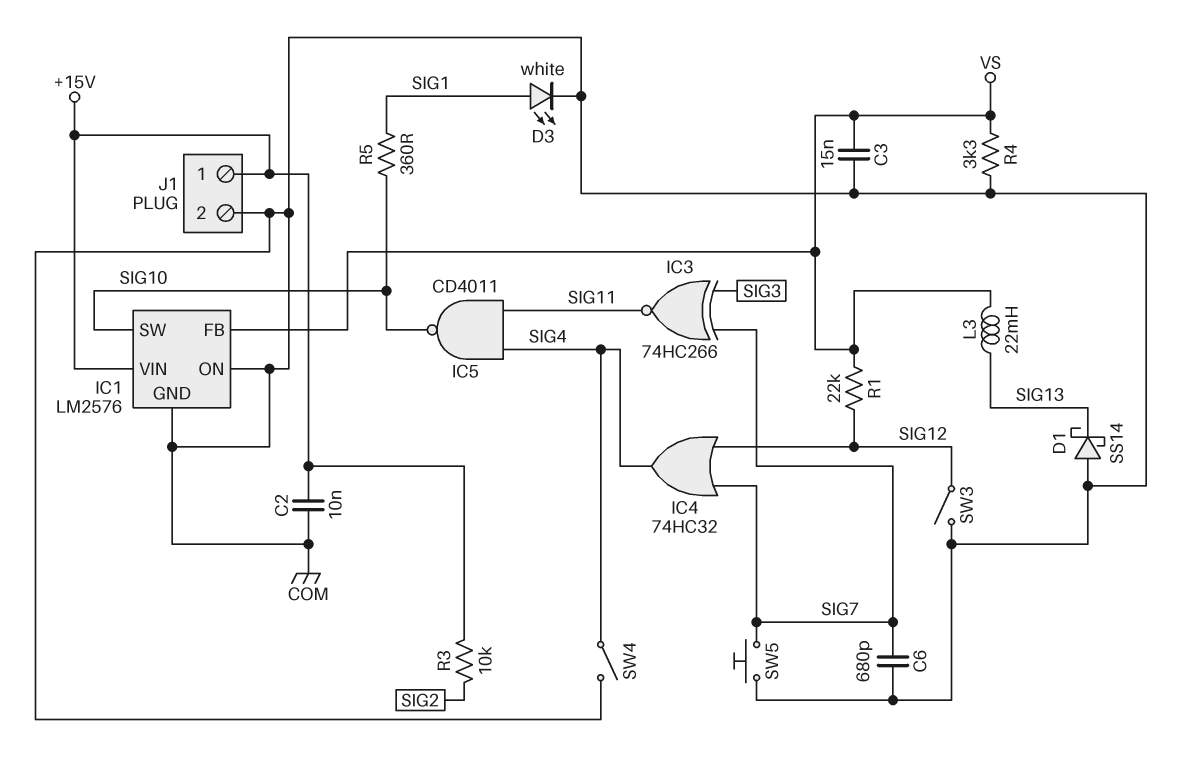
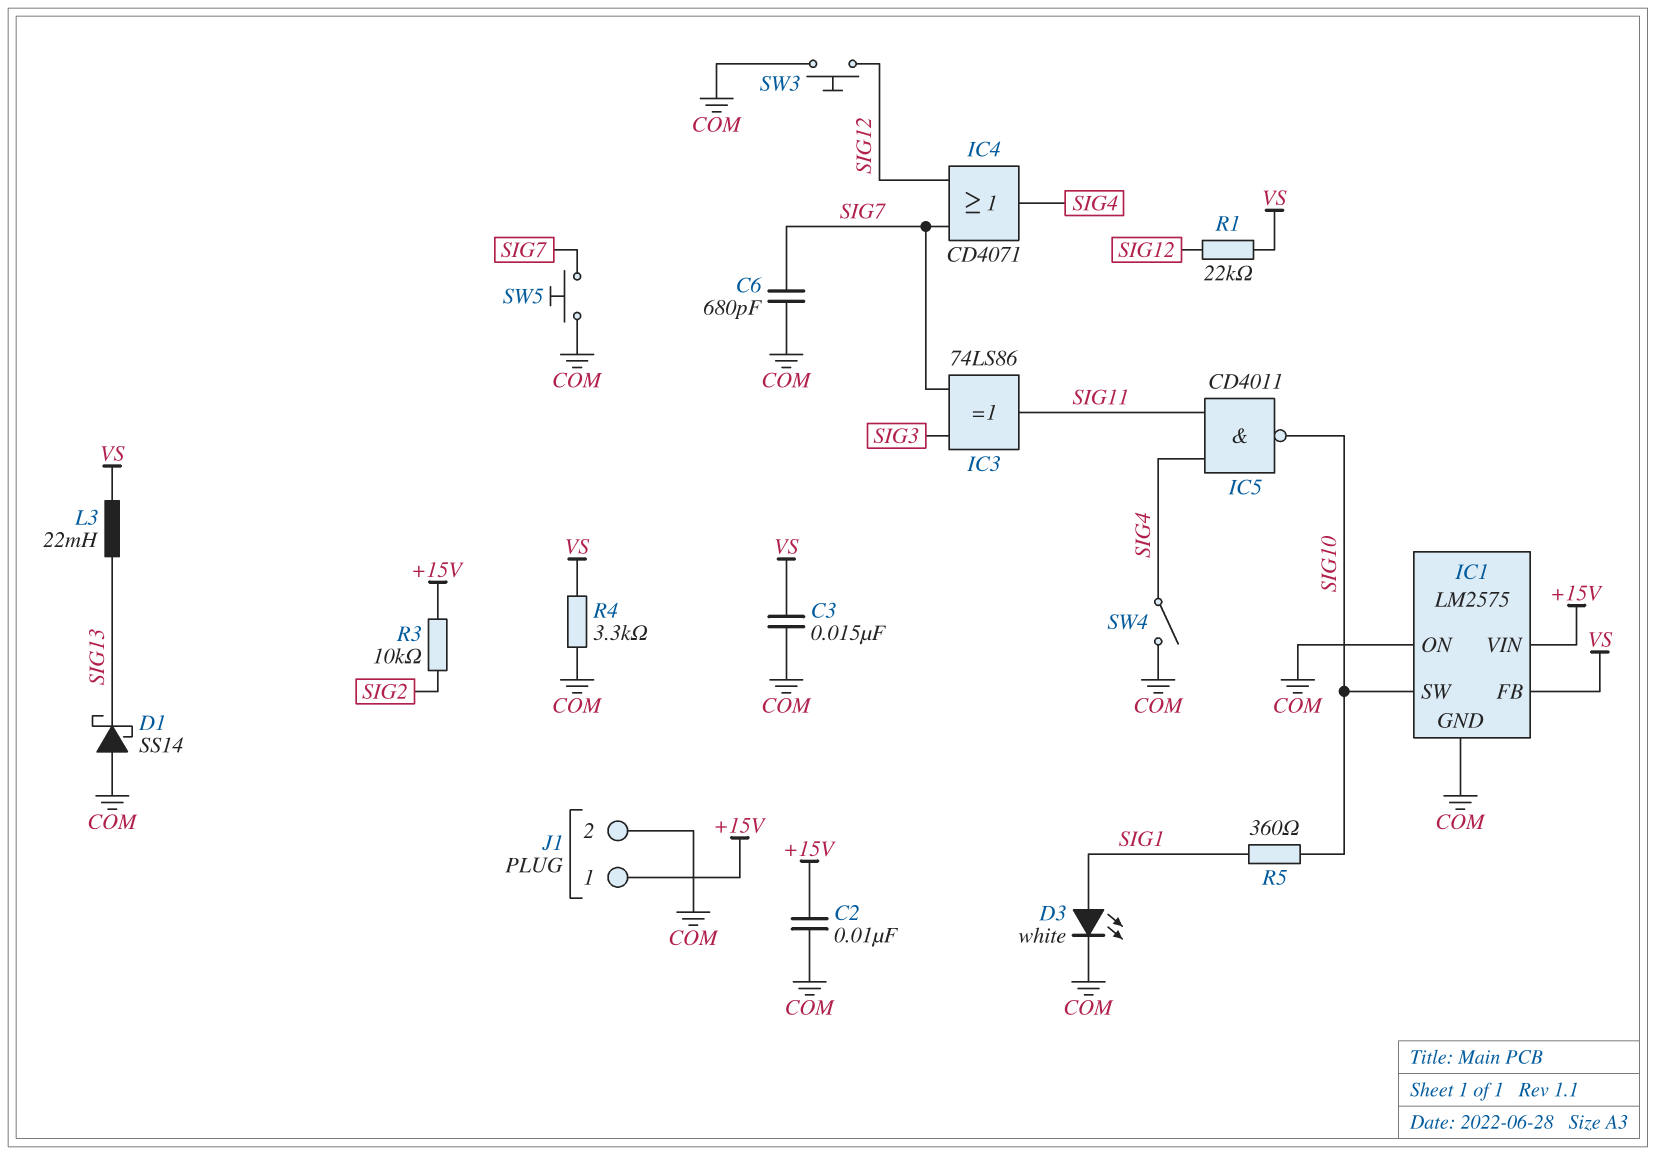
IC1: LM2576 -> LM2575
IC3: XNOR 74HC266 (in SIG3, in SIG7, out SIG11) -> XOR 74LS86 (in SIG3, in SIG7, out SIG11)
IC4: OR 74HC32 (in SIG7, in SIG12, out SIG4) -> OR CD4071 (in SIG7, in SIG12, out SIG4)
SW3: switch (COM, SIG12) -> button (COM, SIG12)

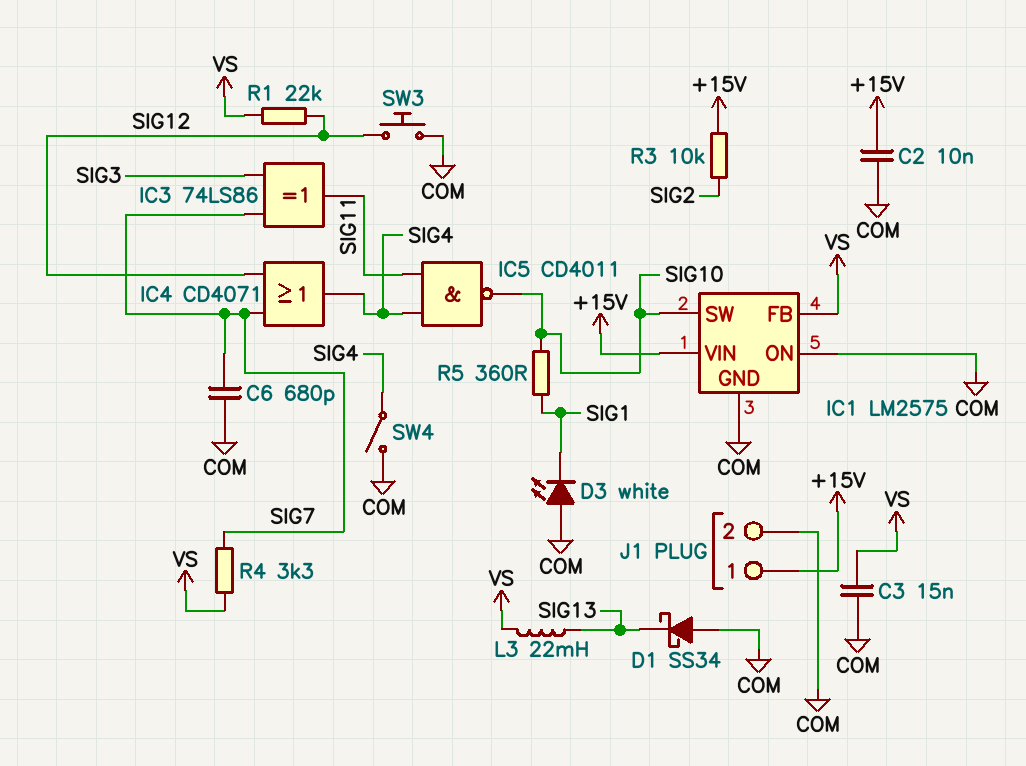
D1: schottky SS14 (A COM, K SIG13) -> schottky SS34 (A COM, K SIG13)
D3: LED white (A SIG1, K COM) -> LED white (A COM, K SIG1)
R4: 3.3k (COM, VS) -> 3.3k (SIG7, VS)
SW5: button (COM, SIG7) -> none

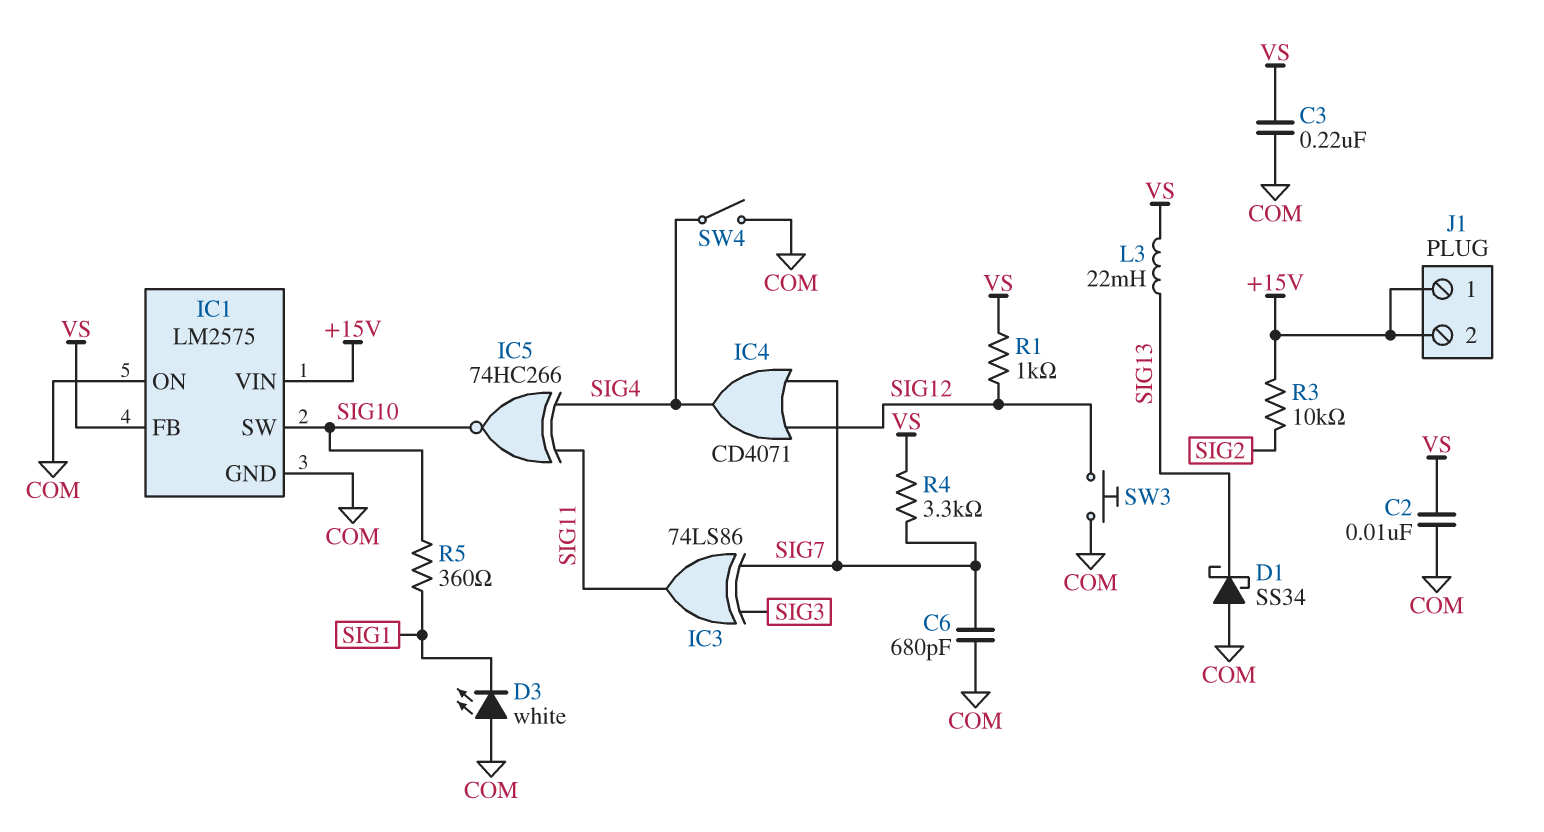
C2: 10nF (+15V, COM) -> 10nF (COM, VS)
C3: 15nF (COM, VS) -> 220nF (COM, VS)
IC5: NAND CD4011 (in SIG4, in SIG11, out SIG10) -> XNOR 74HC266 (in SIG4, in SIG11, out SIG10)
J1 pin 2: COM -> +15V
R1: 22k (SIG12, VS) -> 1k (SIG12, VS)

